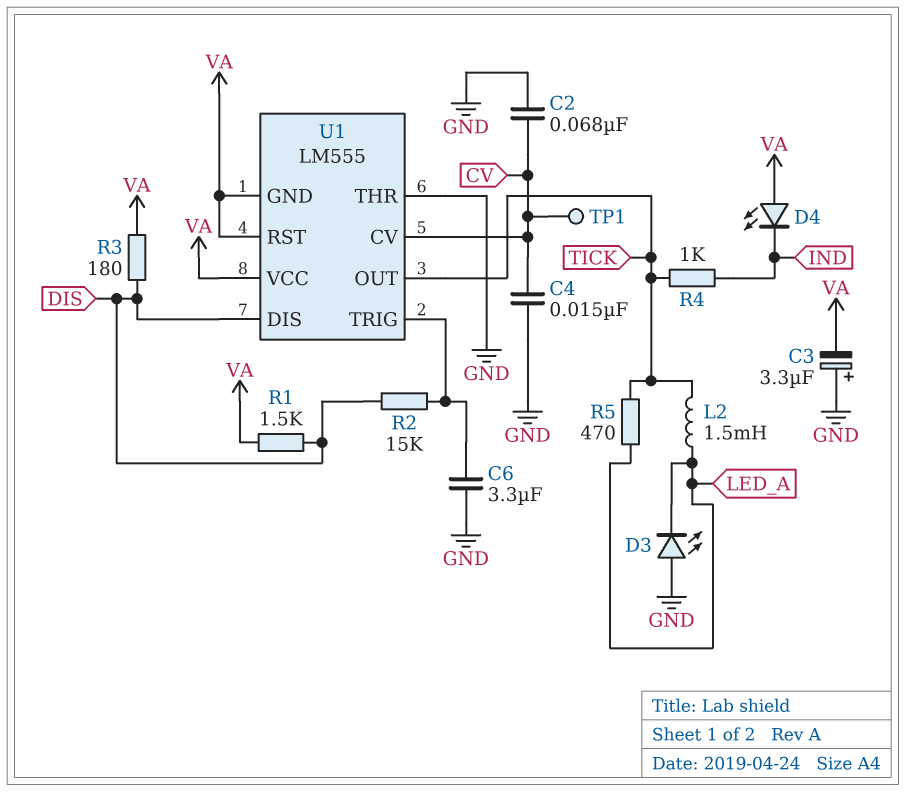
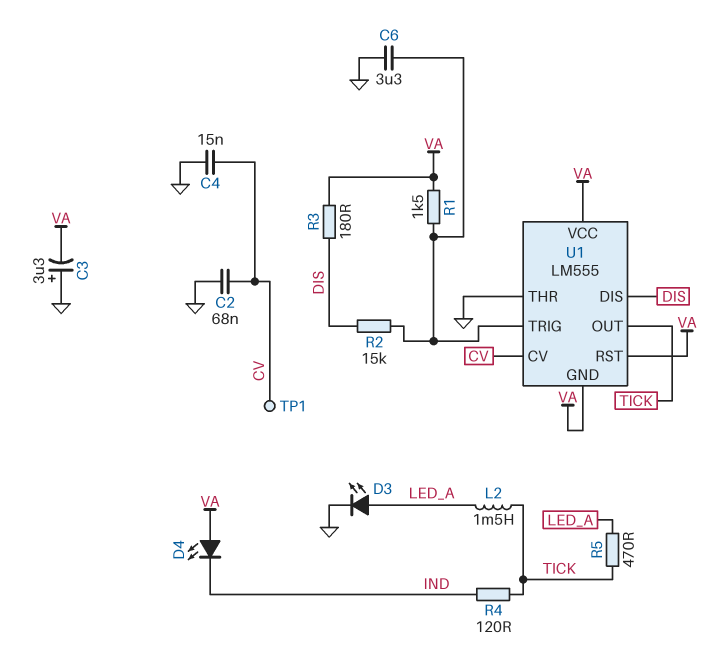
D3: LED (A GND, K LED_A) -> LED (A LED_A, K GND)
R1: 1.5k (DIS, VA) -> 1.5k (U1/TRIG, VA)
R4: 1k (IND, TICK) -> 120 (IND, TICK)

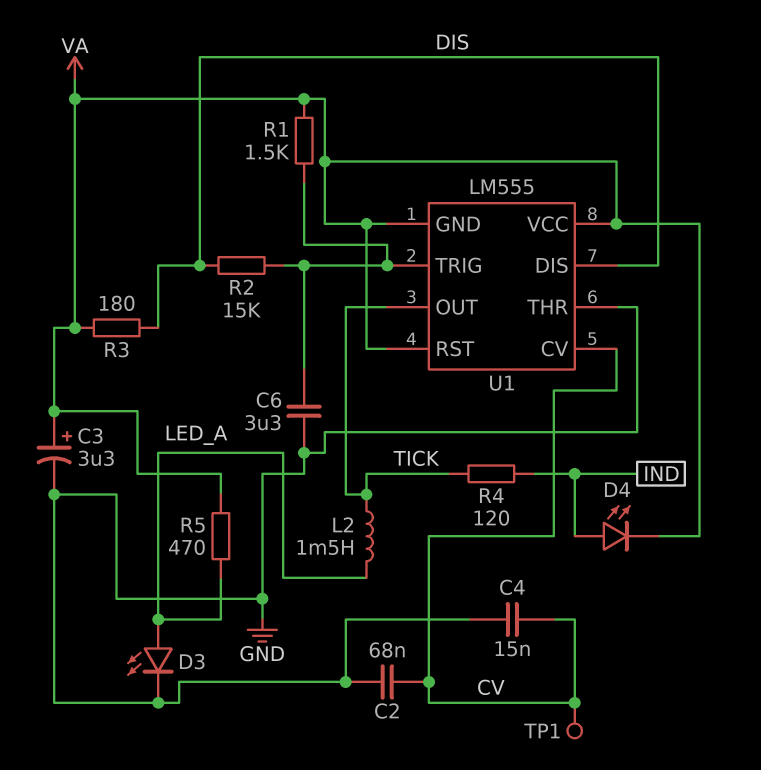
C3: 3.3uF (plus GND, minus VA) -> 3.3uF (plus VA, minus GND)
D4: LED (A VA, K IND) -> LED (A IND, K VA)
R5: 470 (LED_A, TICK) -> 470 (LED_A, VA)

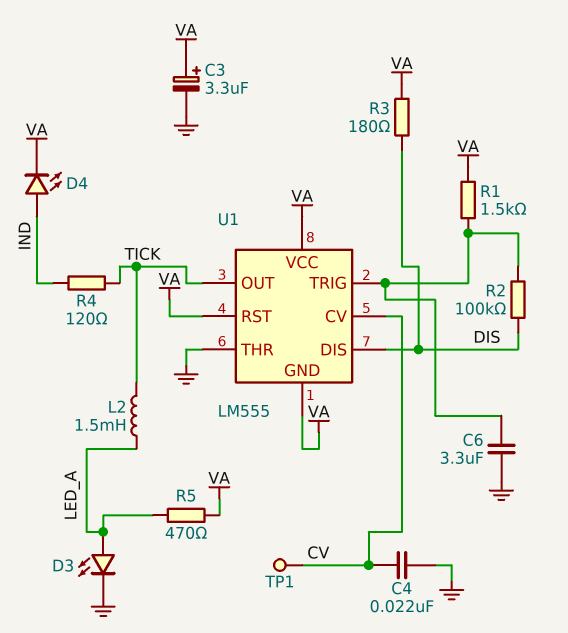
C2: 68nF (CV, GND) -> none
C4: 15nF (CV, GND) -> 22nF (CV, GND)
R2: 15k (DIS, U1/TRIG) -> 100k (DIS, U1/TRIG)

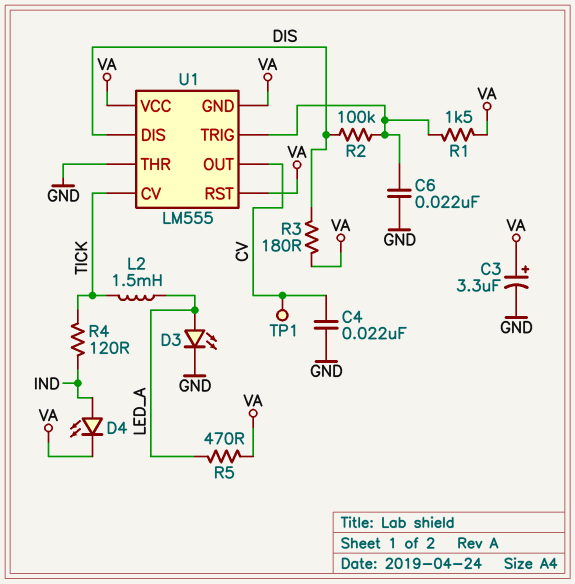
C6: 3.3uF (GND, U1/TRIG) -> 22nF (GND, U1/TRIG)
U1 pin CV: CV -> TICK
U1 pin OUT: TICK -> CV

